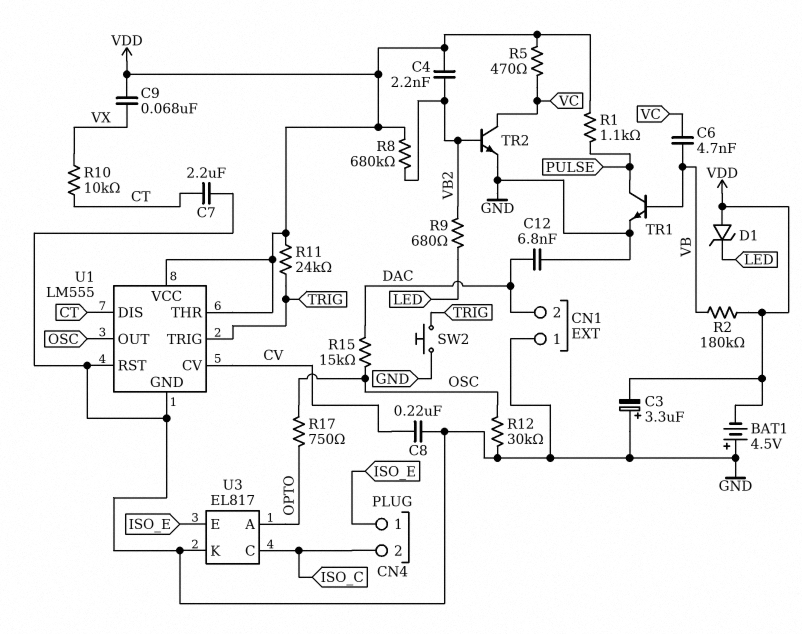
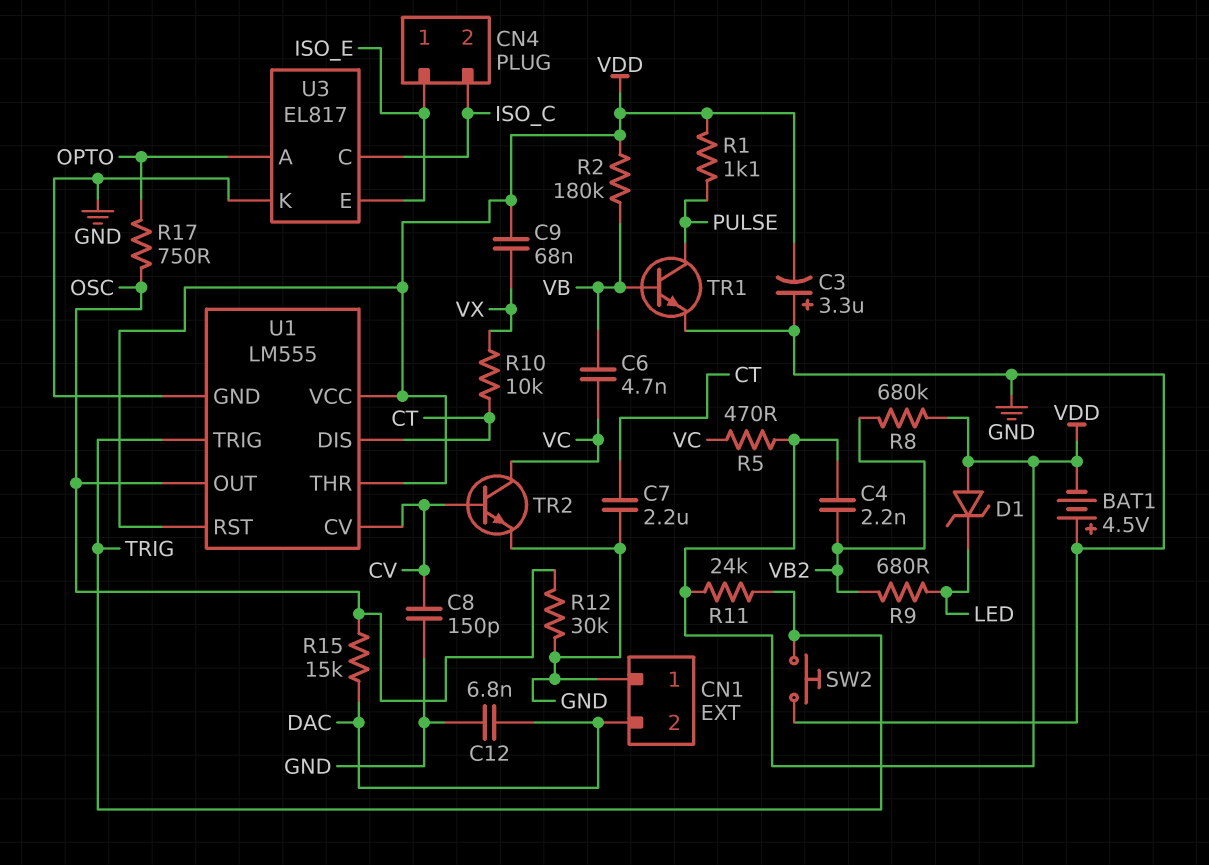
C8: 220nF (CV, GND) -> 150pF (CV, GND)
TR2: NPN (B VB2, C VC, E GND) -> NPN (B CV, C VC, E GND)
U1 pin RST: GND -> VDD

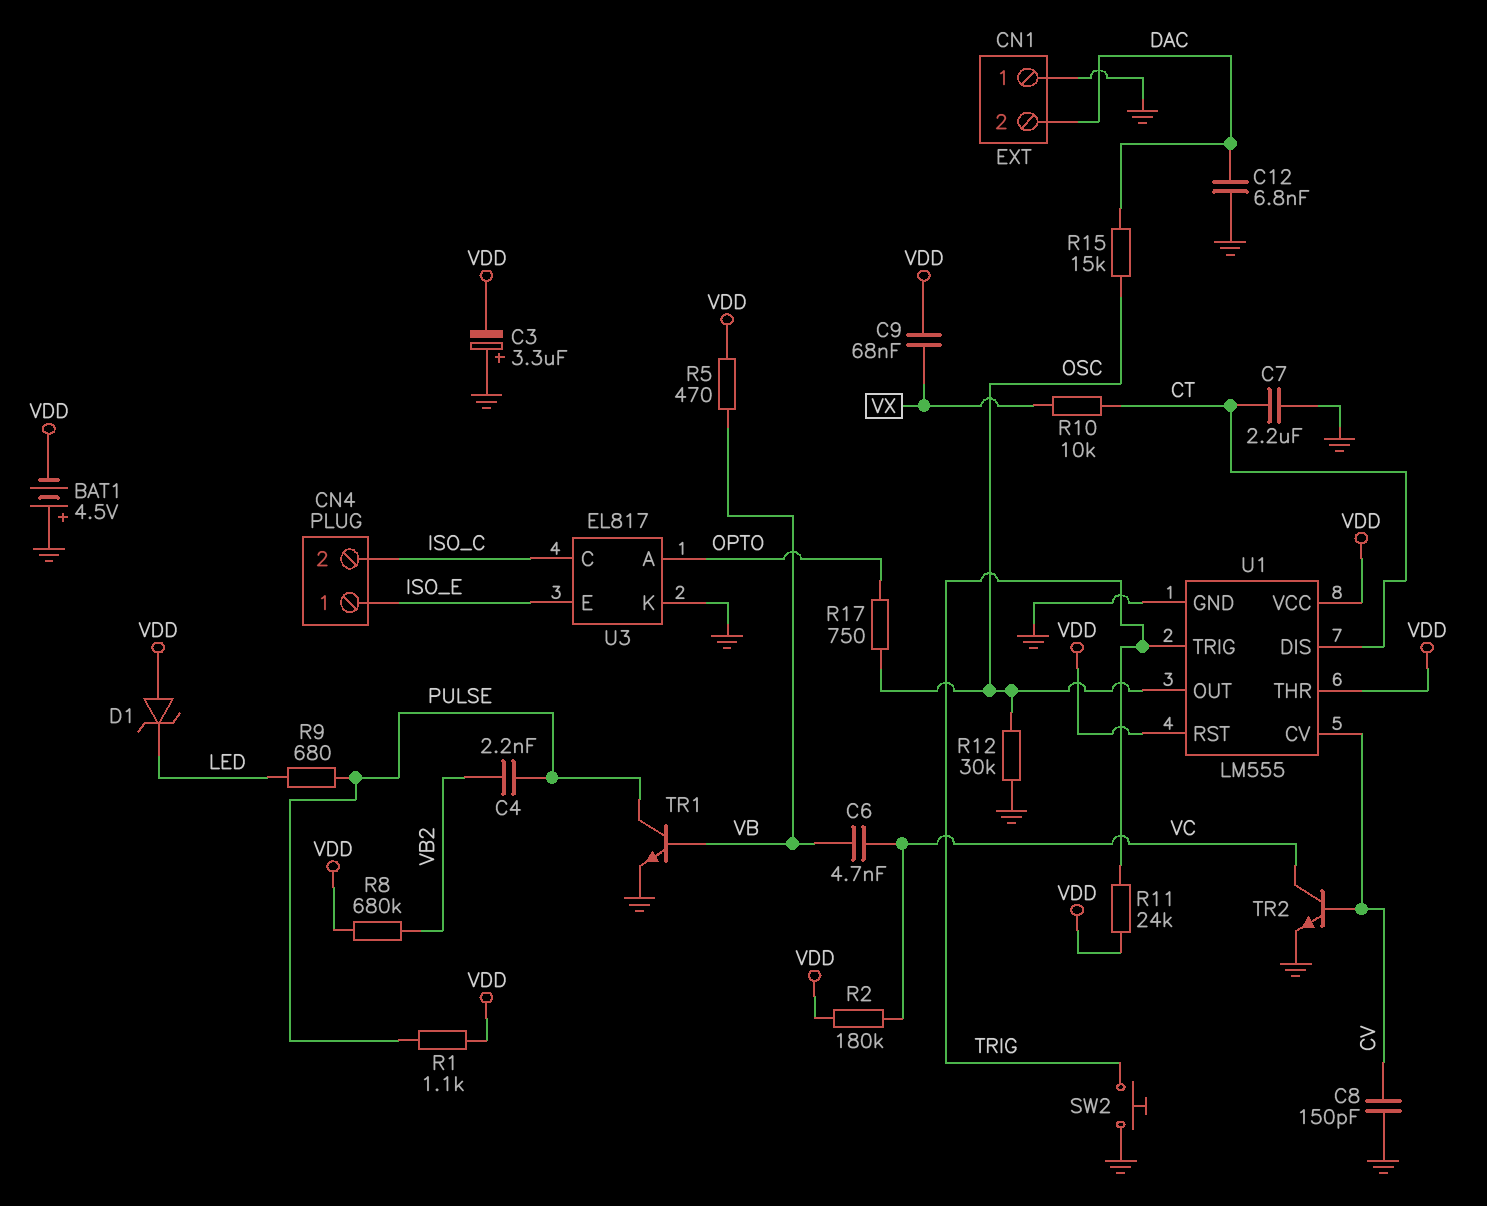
C4: 2.2nF (VB2, VDD) -> 2.2nF (PULSE, VB2)
R2: 180k (VB, VDD) -> 180k (VC, VDD)
R5: 470 (VC, VDD) -> 470 (VB, VDD)
R9: 680 (LED, VB2) -> 680 (LED, PULSE)

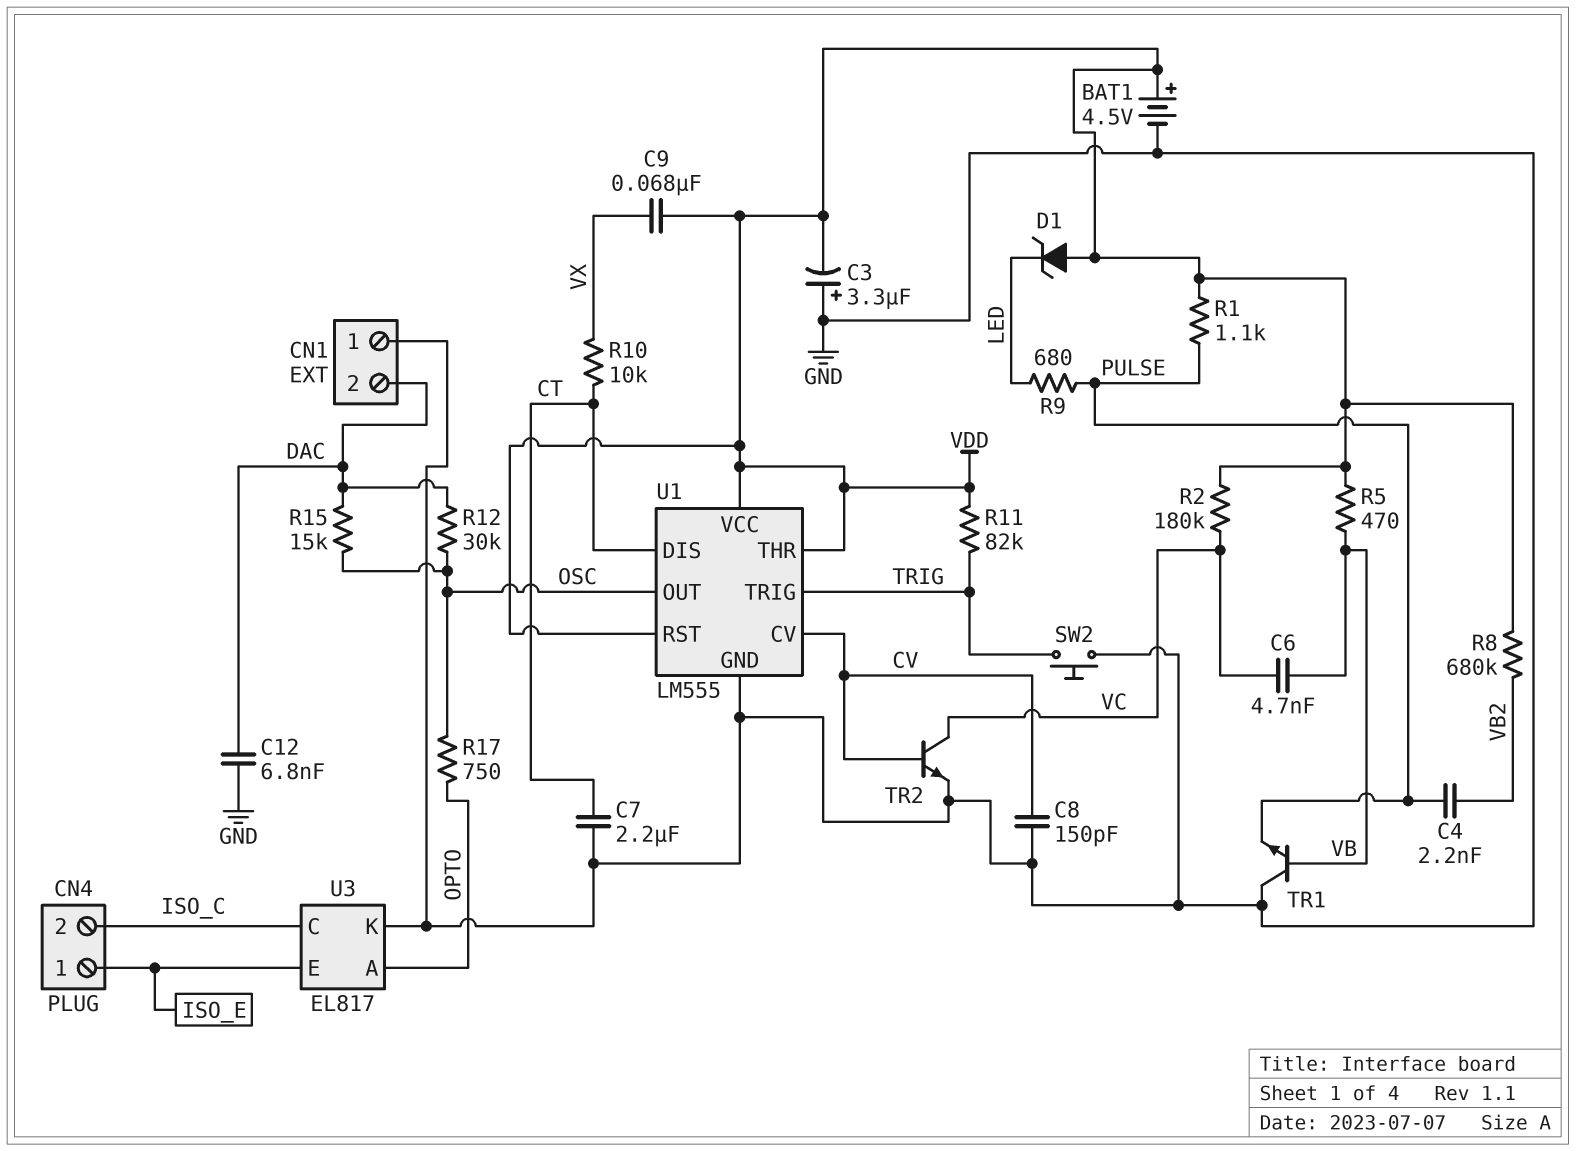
BAT1: 4.5V (plus GND, minus VDD) -> 4.5V (plus VDD, minus GND)
R11: 24k (TRIG, VDD) -> 82k (TRIG, VDD)
R12: 30k (GND, OSC) -> 30k (DAC, OSC)
TR1: NPN (B VB, C PULSE, E GND) -> NPN (B VB, C GND, E PULSE)

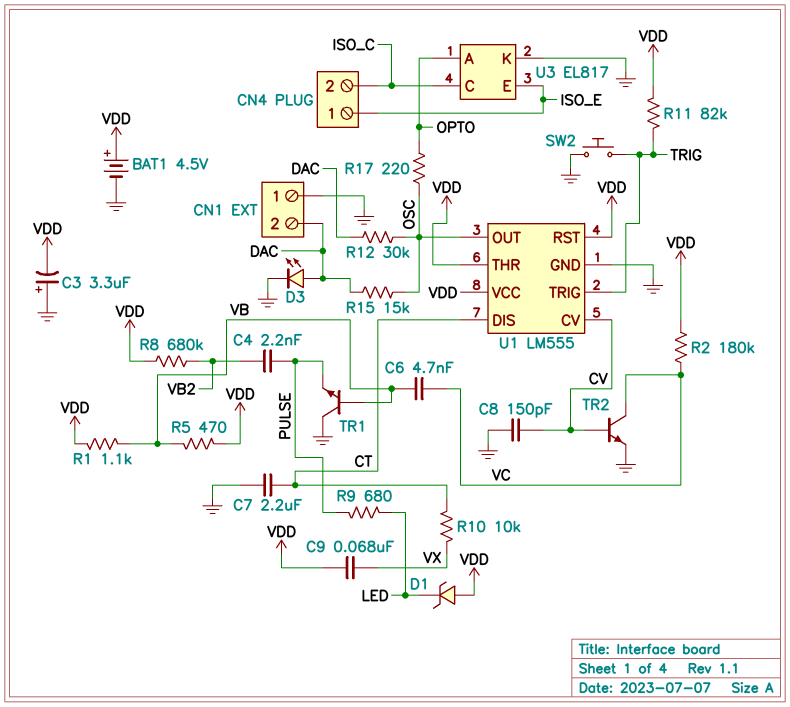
C12: 6.8nF (DAC, GND) -> none
D3: none -> LED (A DAC, K GND)
R1: 1.1k (PULSE, VDD) -> 1.1k (VB, VDD)
R17: 750 (OPTO, OSC) -> 220 (OPTO, OSC)

